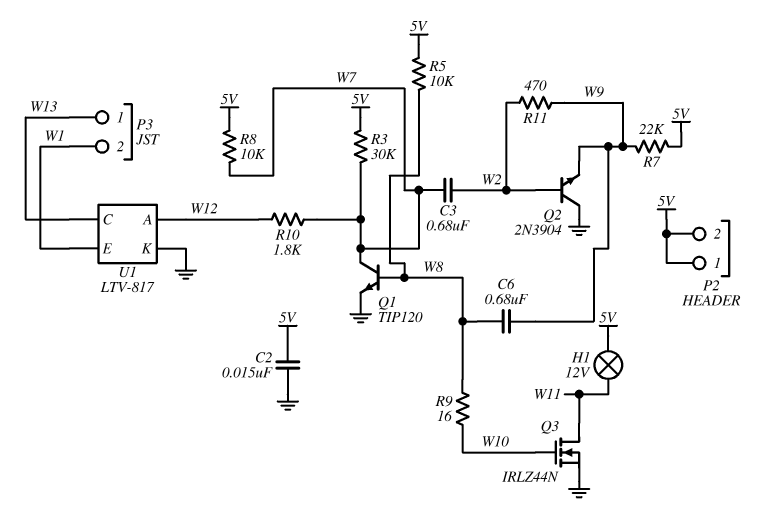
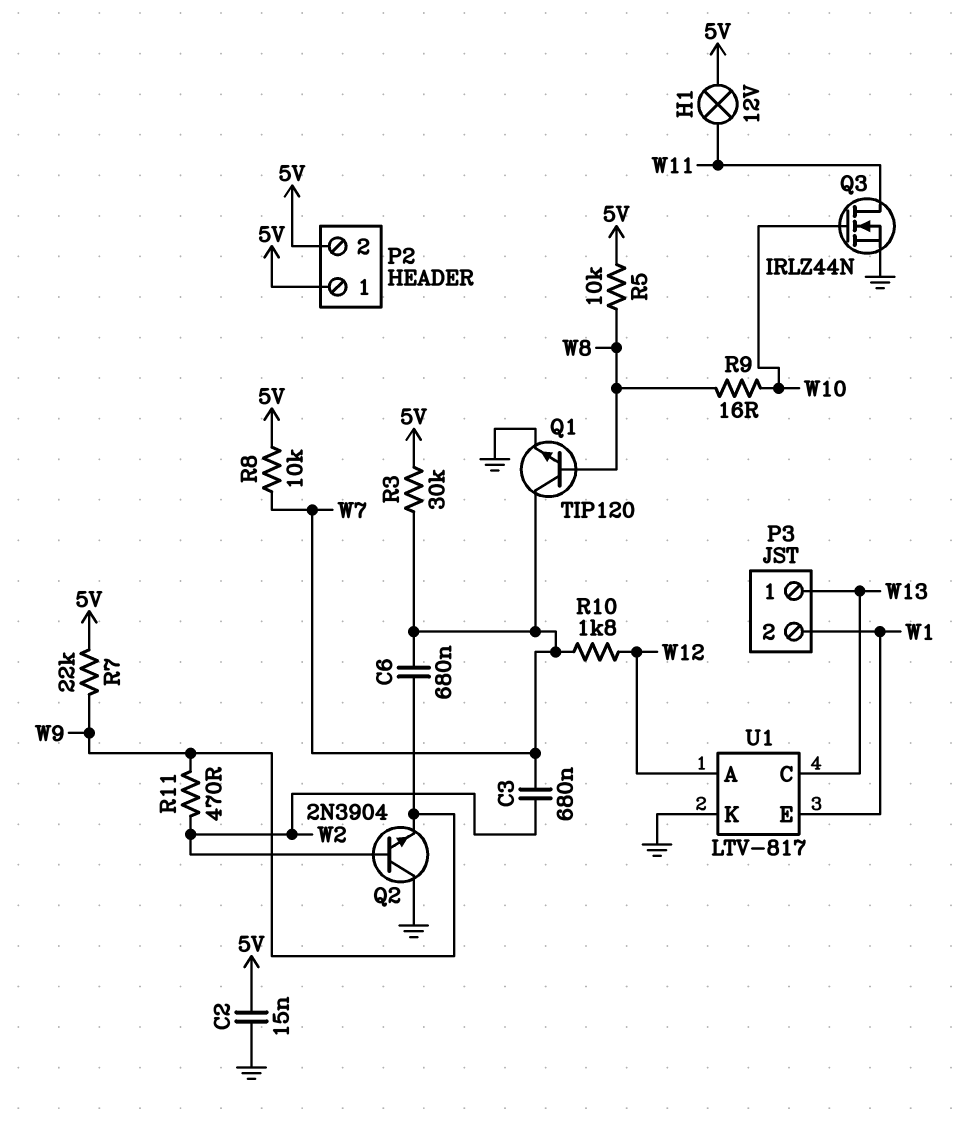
C6: 680nF (W8, W9) -> 680nF (W7, W9)

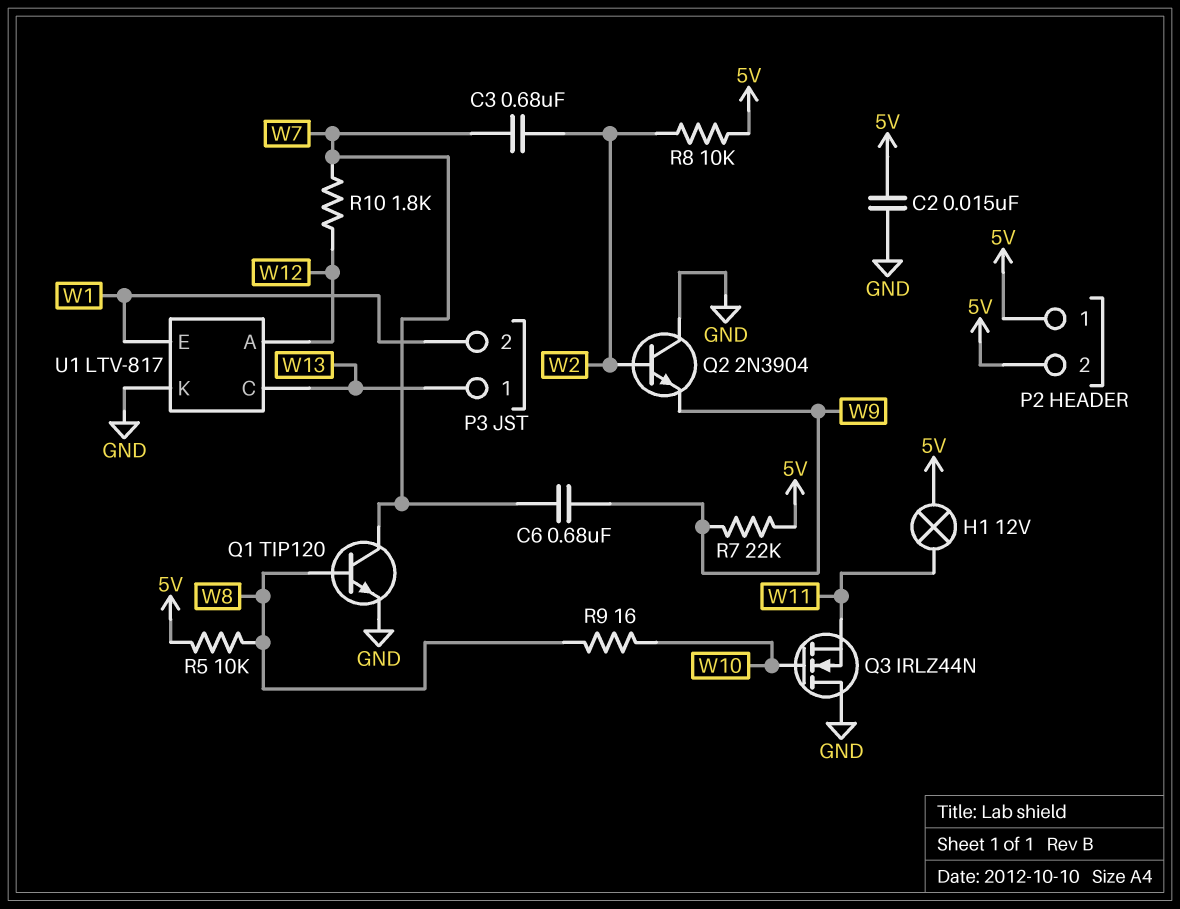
Q3: NMOS IRLZ44N (G W10, D W11, S GND) -> NMOS IRLZ44N (G W10, D GND, S W11)
R3: 30k (5V, W7) -> none
R8: 10k (5V, W7) -> 10k (5V, W2)
R11: 470 (W2, W9) -> none

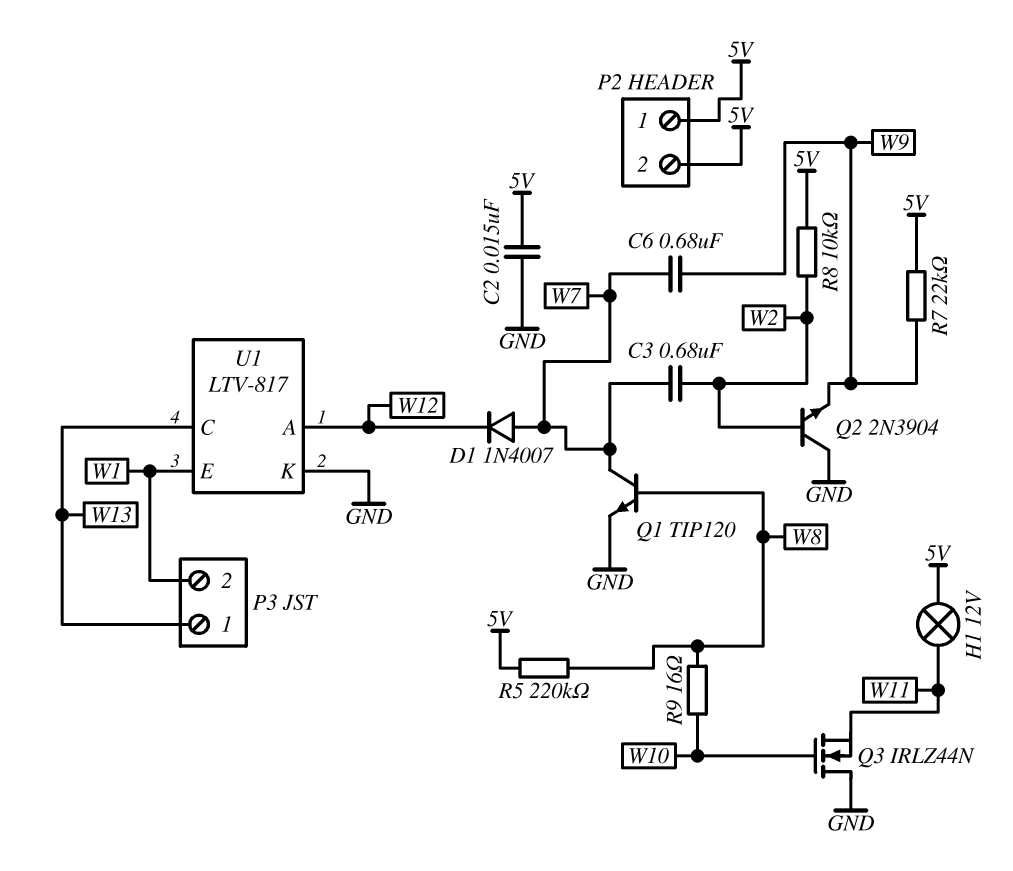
D1: none -> diode 1N4007 (A W7, K W12)
R5: 10k (5V, W8) -> 220k (5V, W8)
R10: 1.8k (W7, W12) -> none

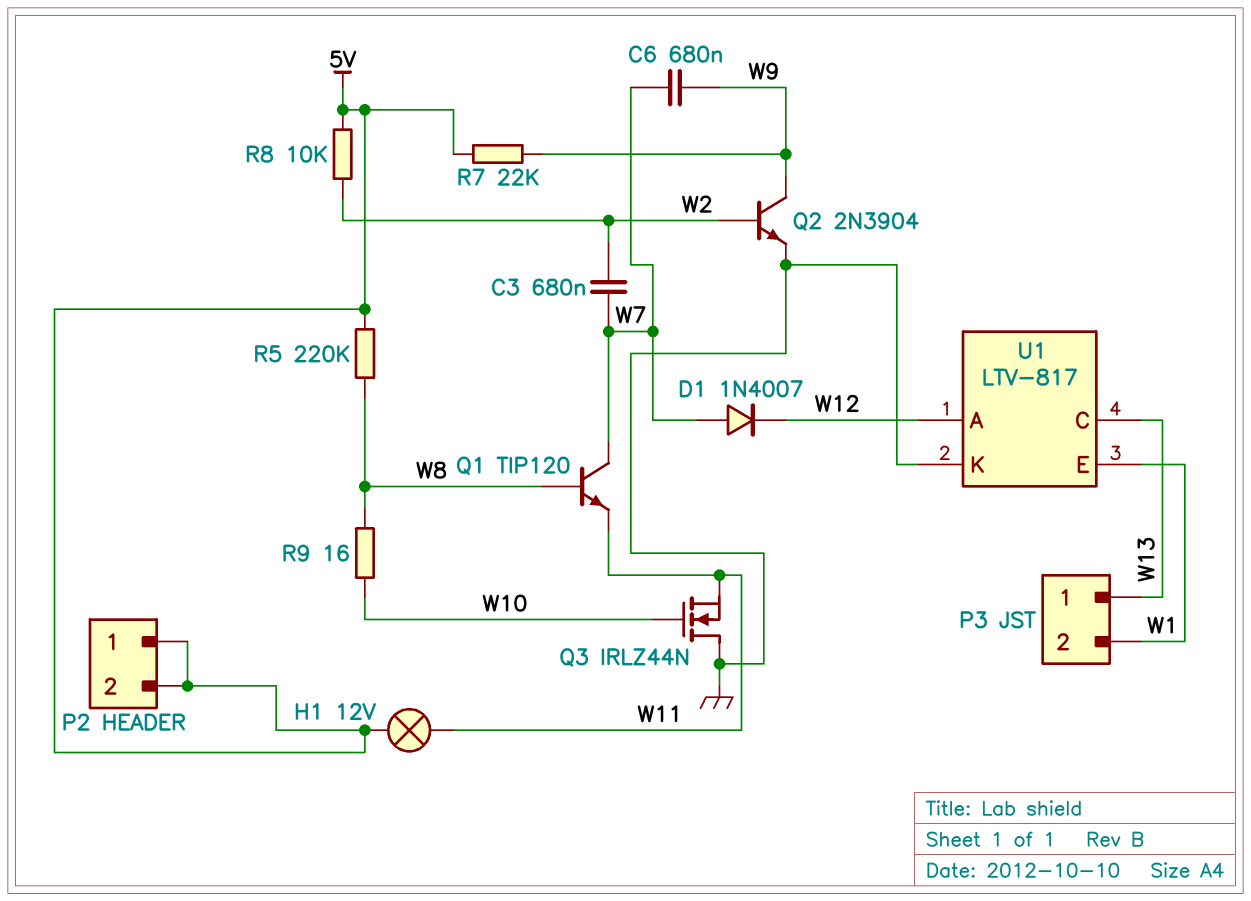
C2: 15nF (5V, GND) -> none
Q1: NPN TIP120 (B W8, C W7, E GND) -> NPN TIP120 (B W8, C W7, E W11)
Q2: NPN 2N3904 (B W2, C GND, E W9) -> NPN 2N3904 (B W2, C W9, E GND)

